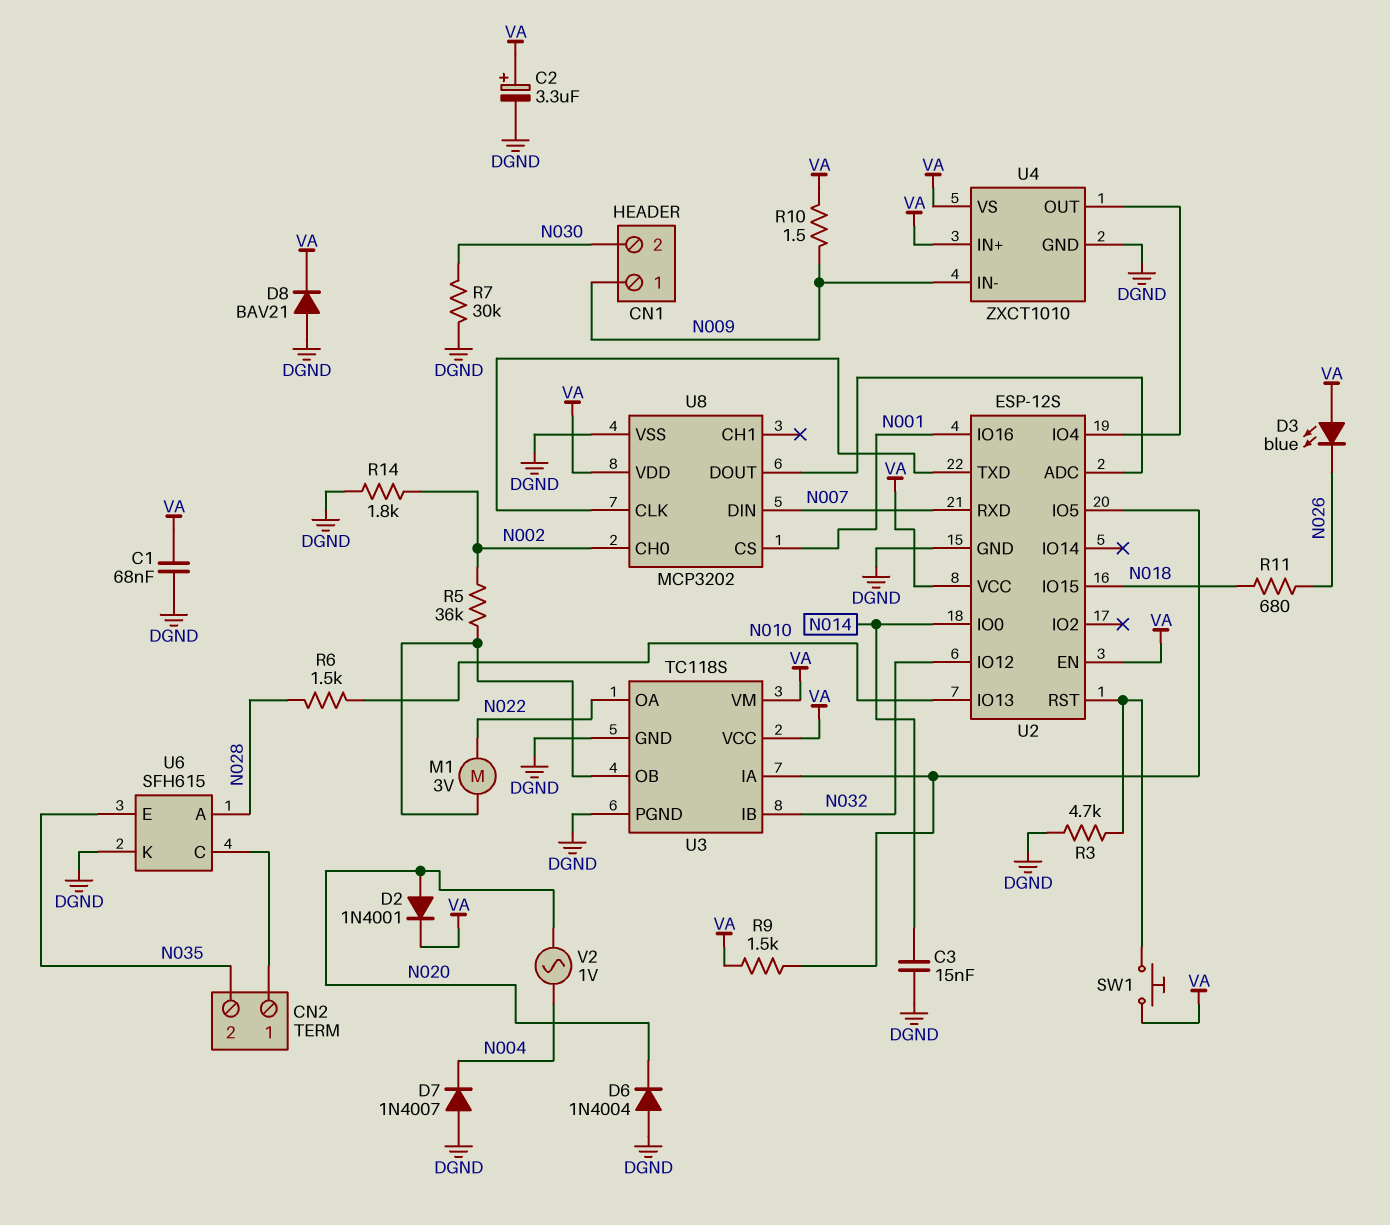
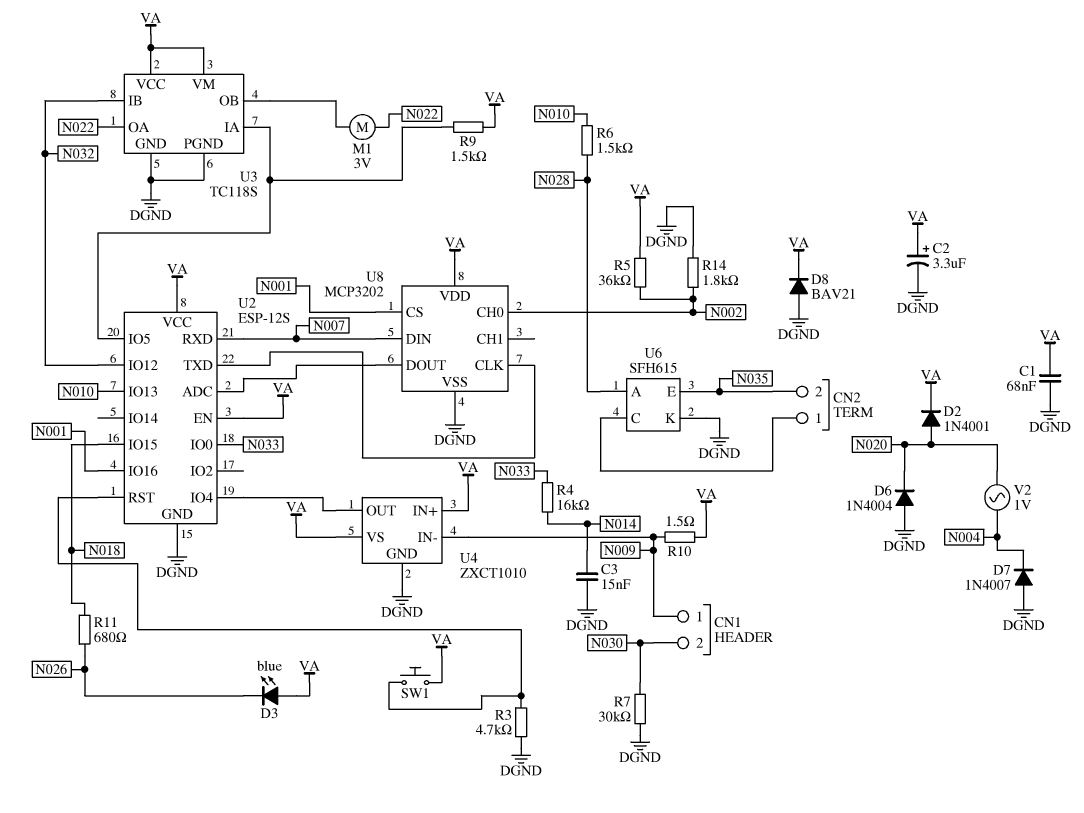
R4: none -> 16k (N014, N033)
R5: 36k (N002, U3/OB) -> 36k (N002, VA)
U2 pin IO0: N014 -> N033

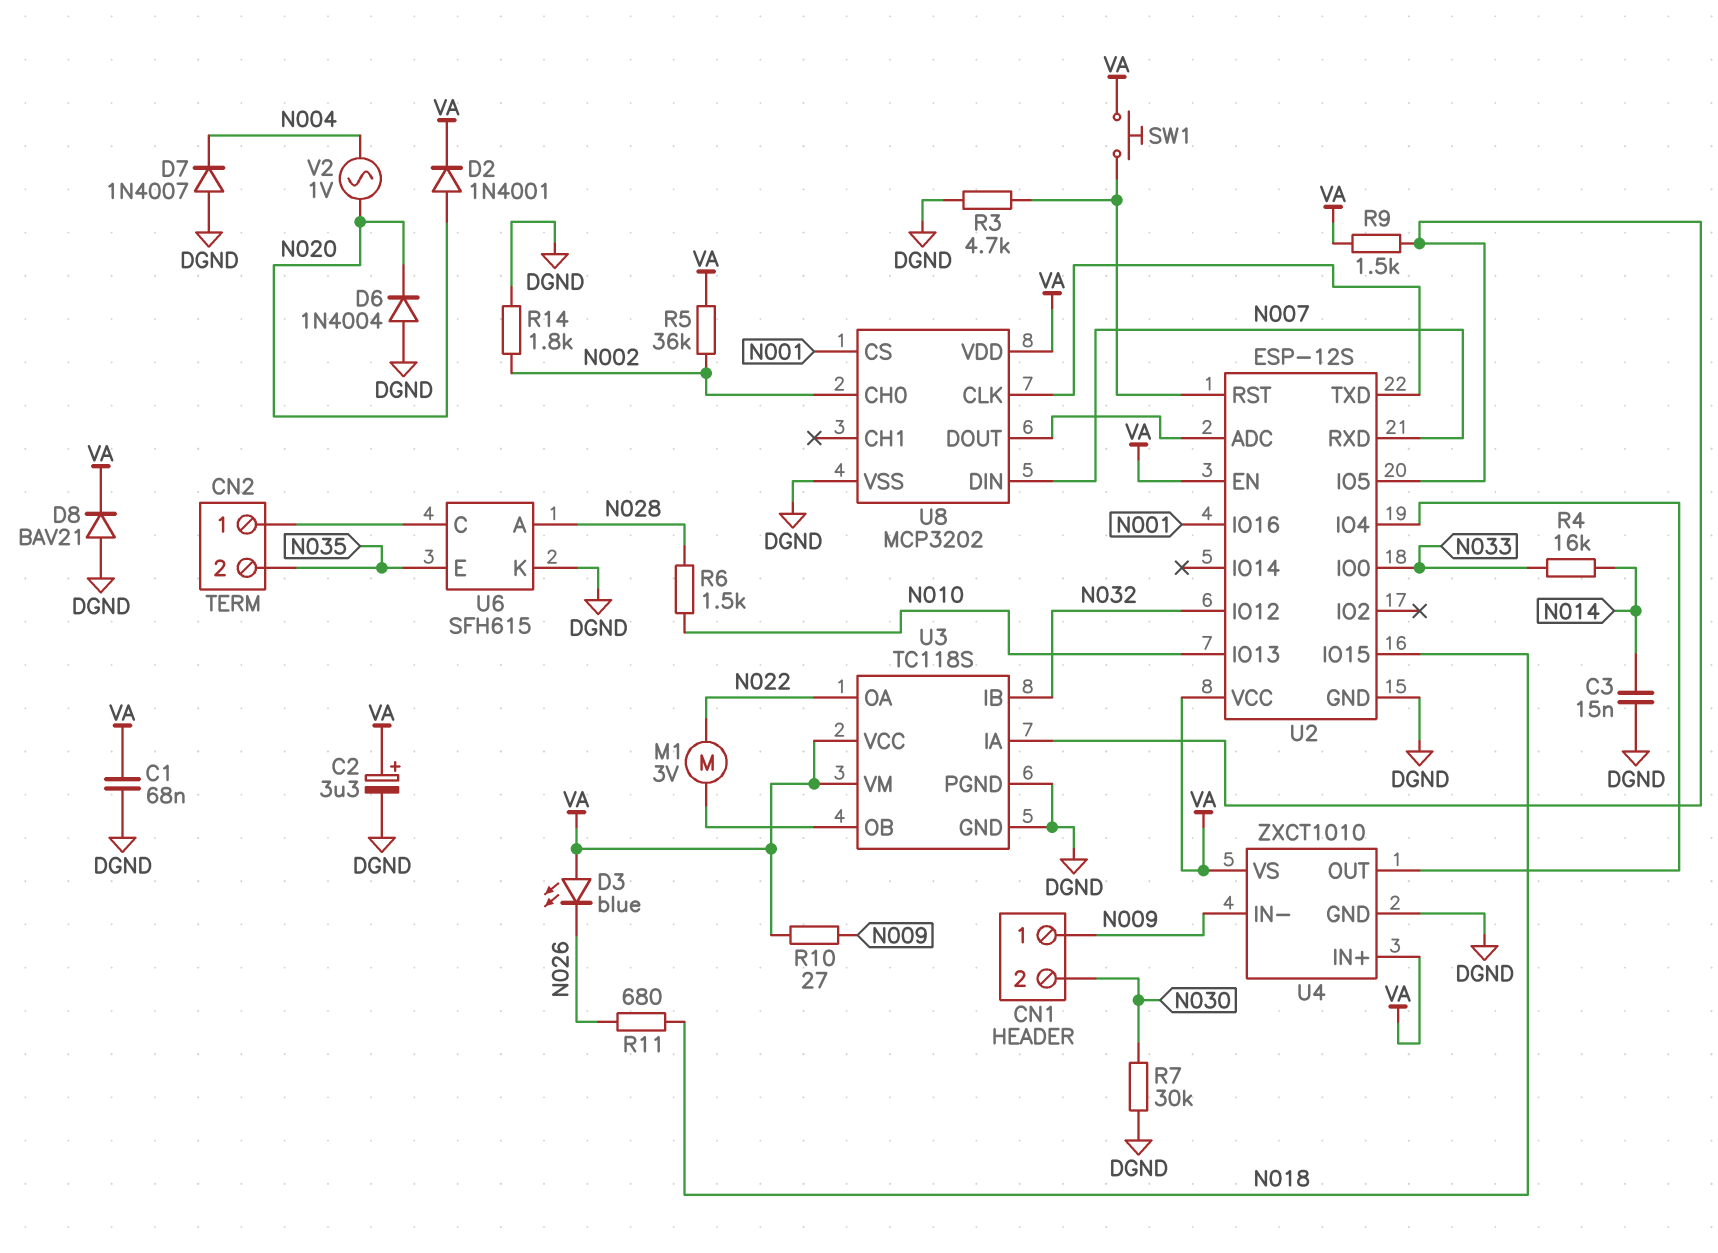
R10: 1.5 (N009, VA) -> 27 (N009, VA)

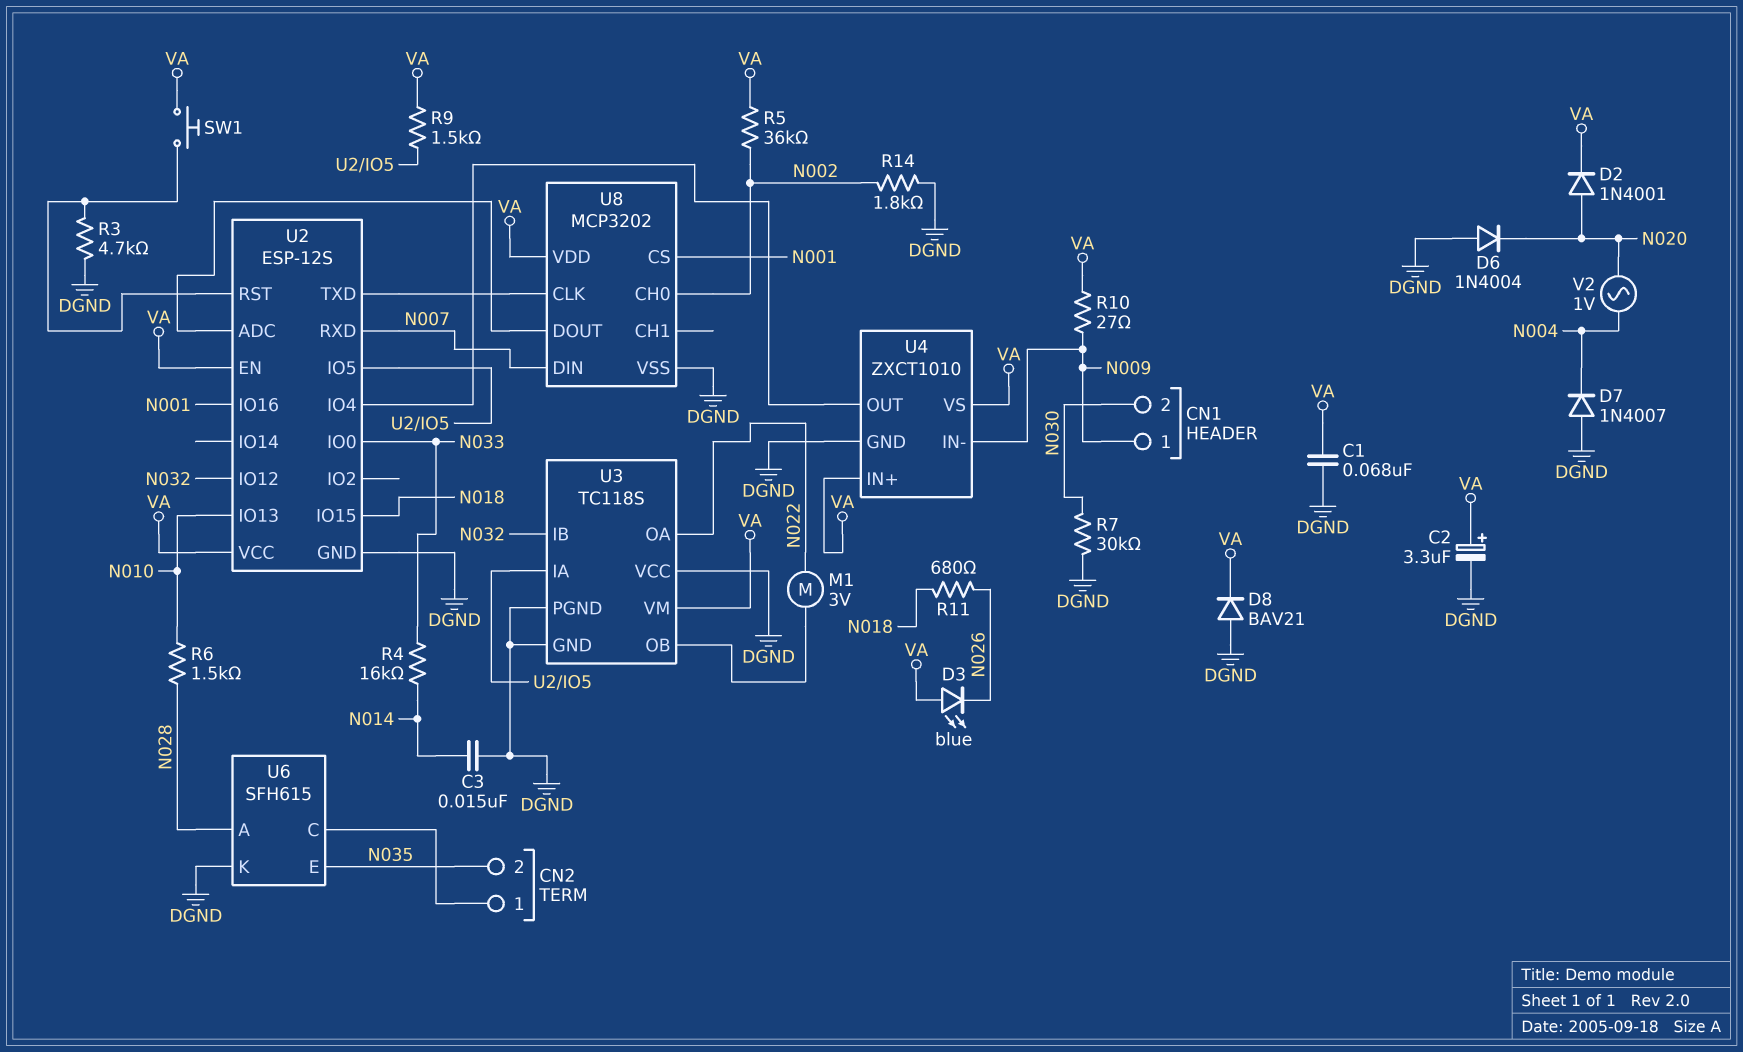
U3 pin VCC: VA -> DGND

